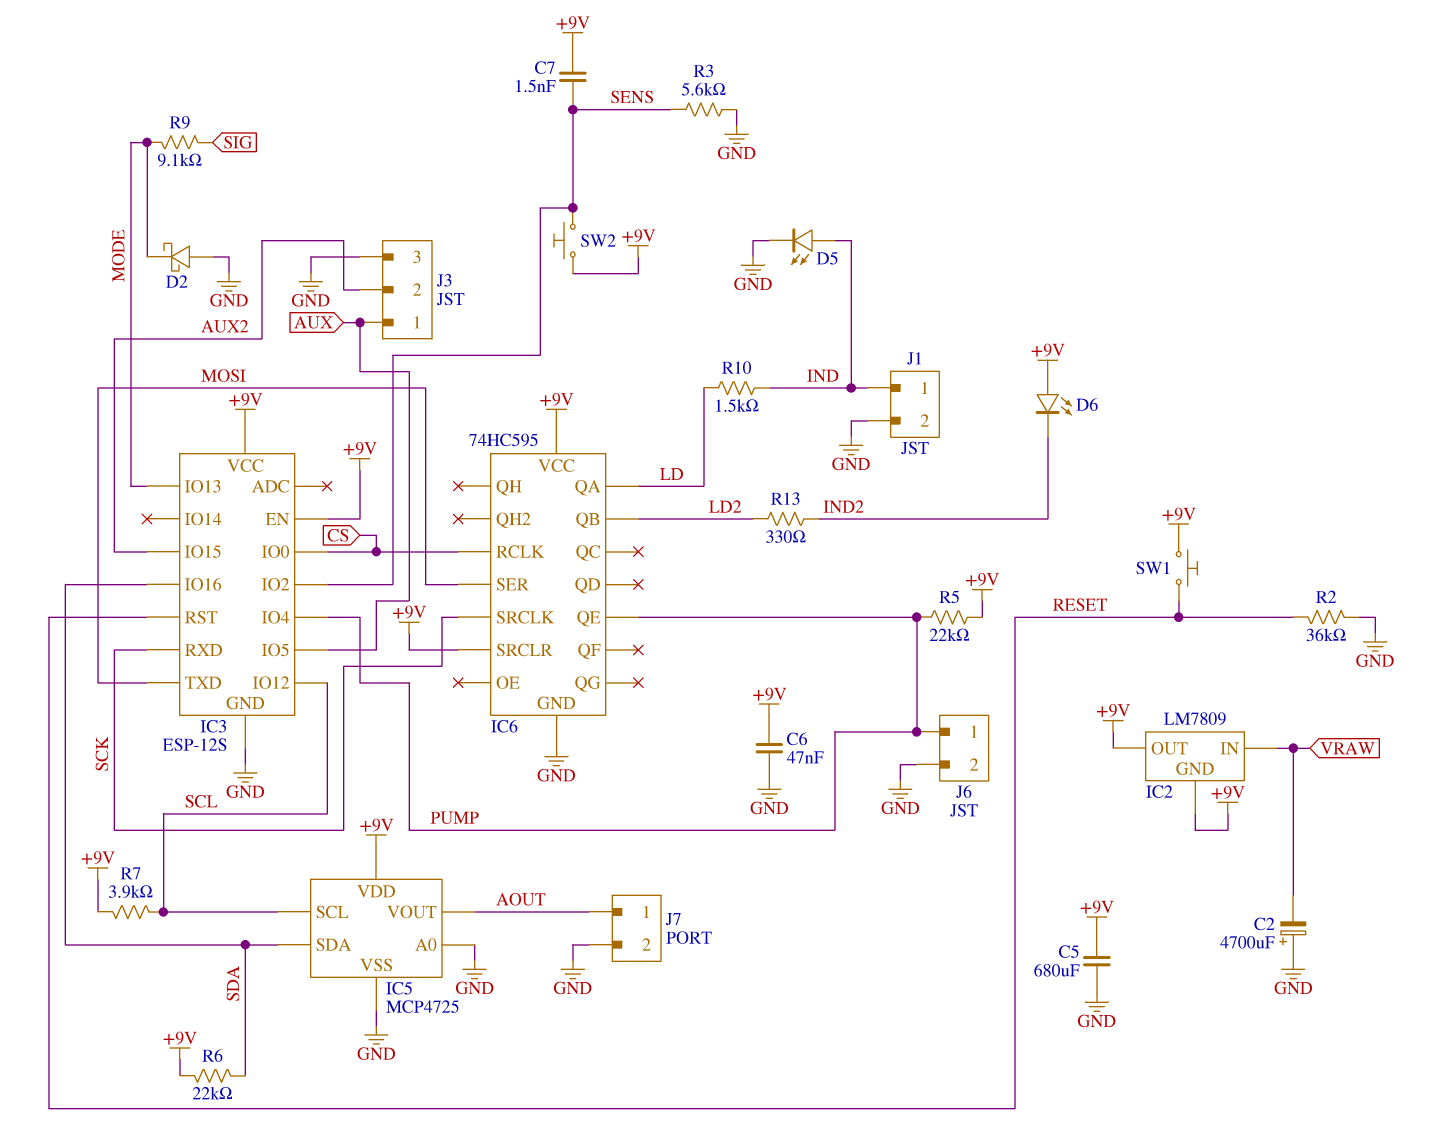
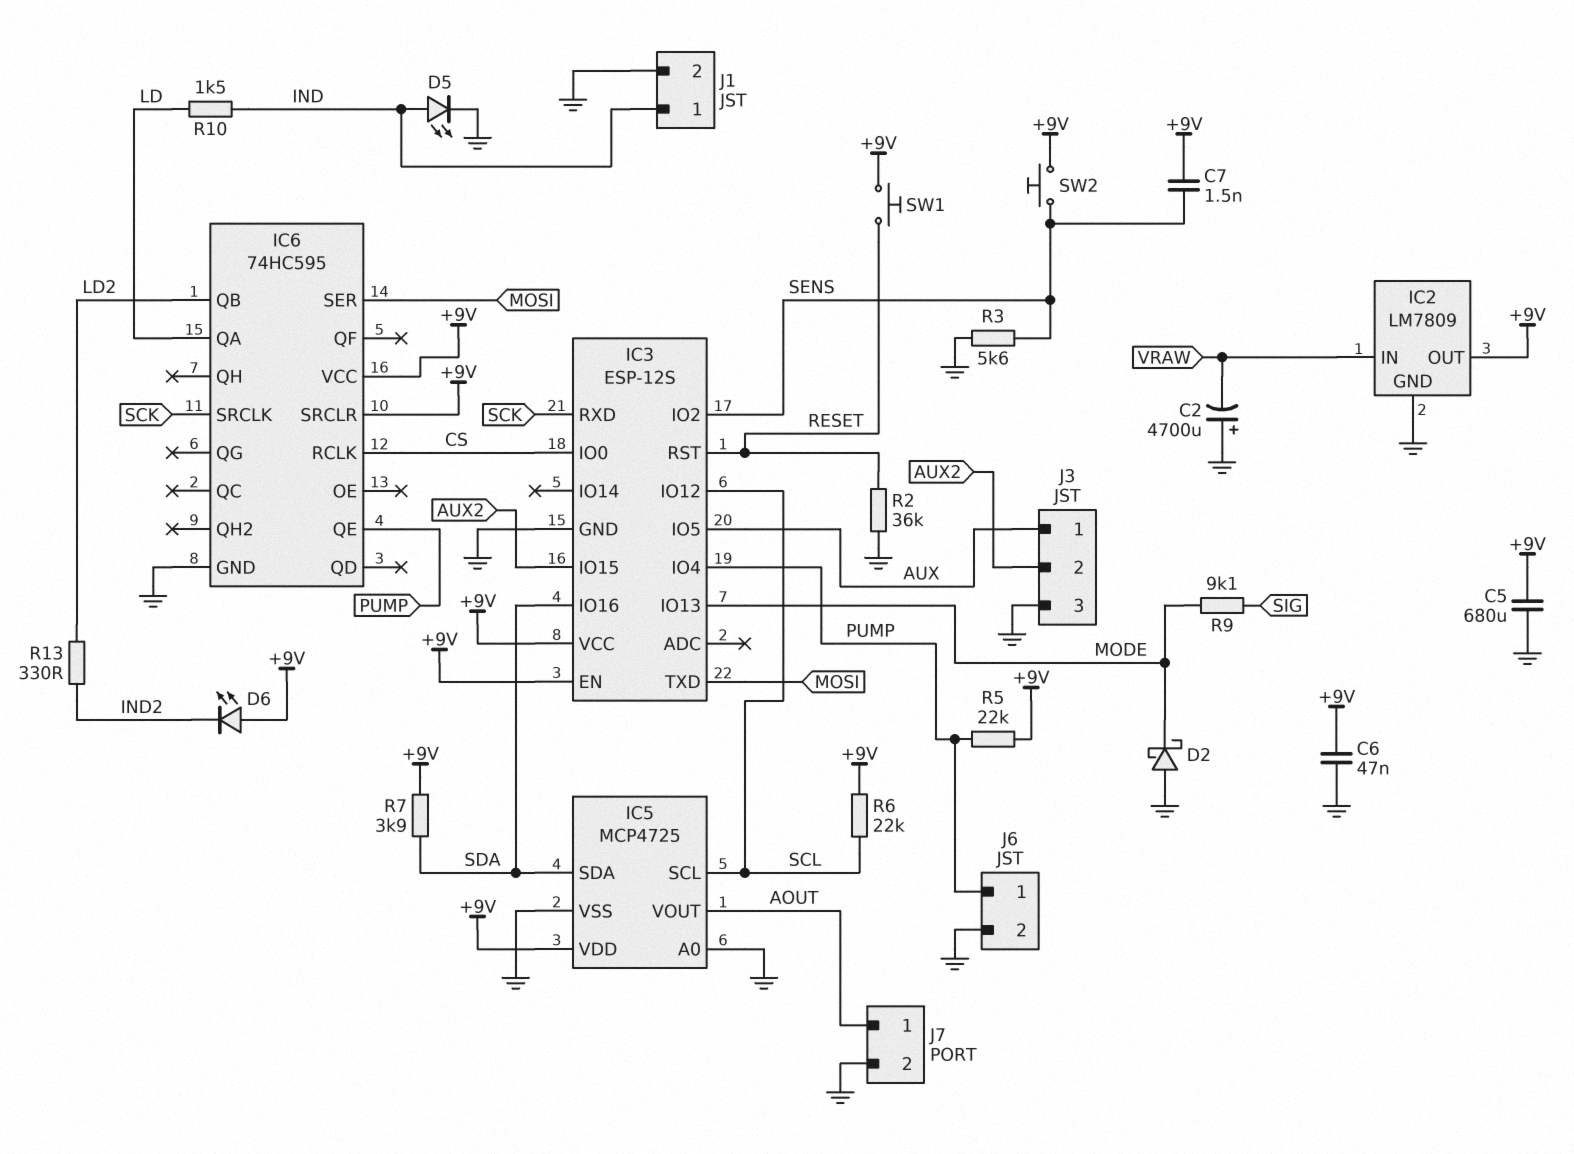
IC2 pin GND: +9V -> GND
R6: 22k (+9V, SDA) -> 22k (+9V, SCL)
R7: 3.9k (+9V, SCL) -> 3.9k (+9V, SDA)

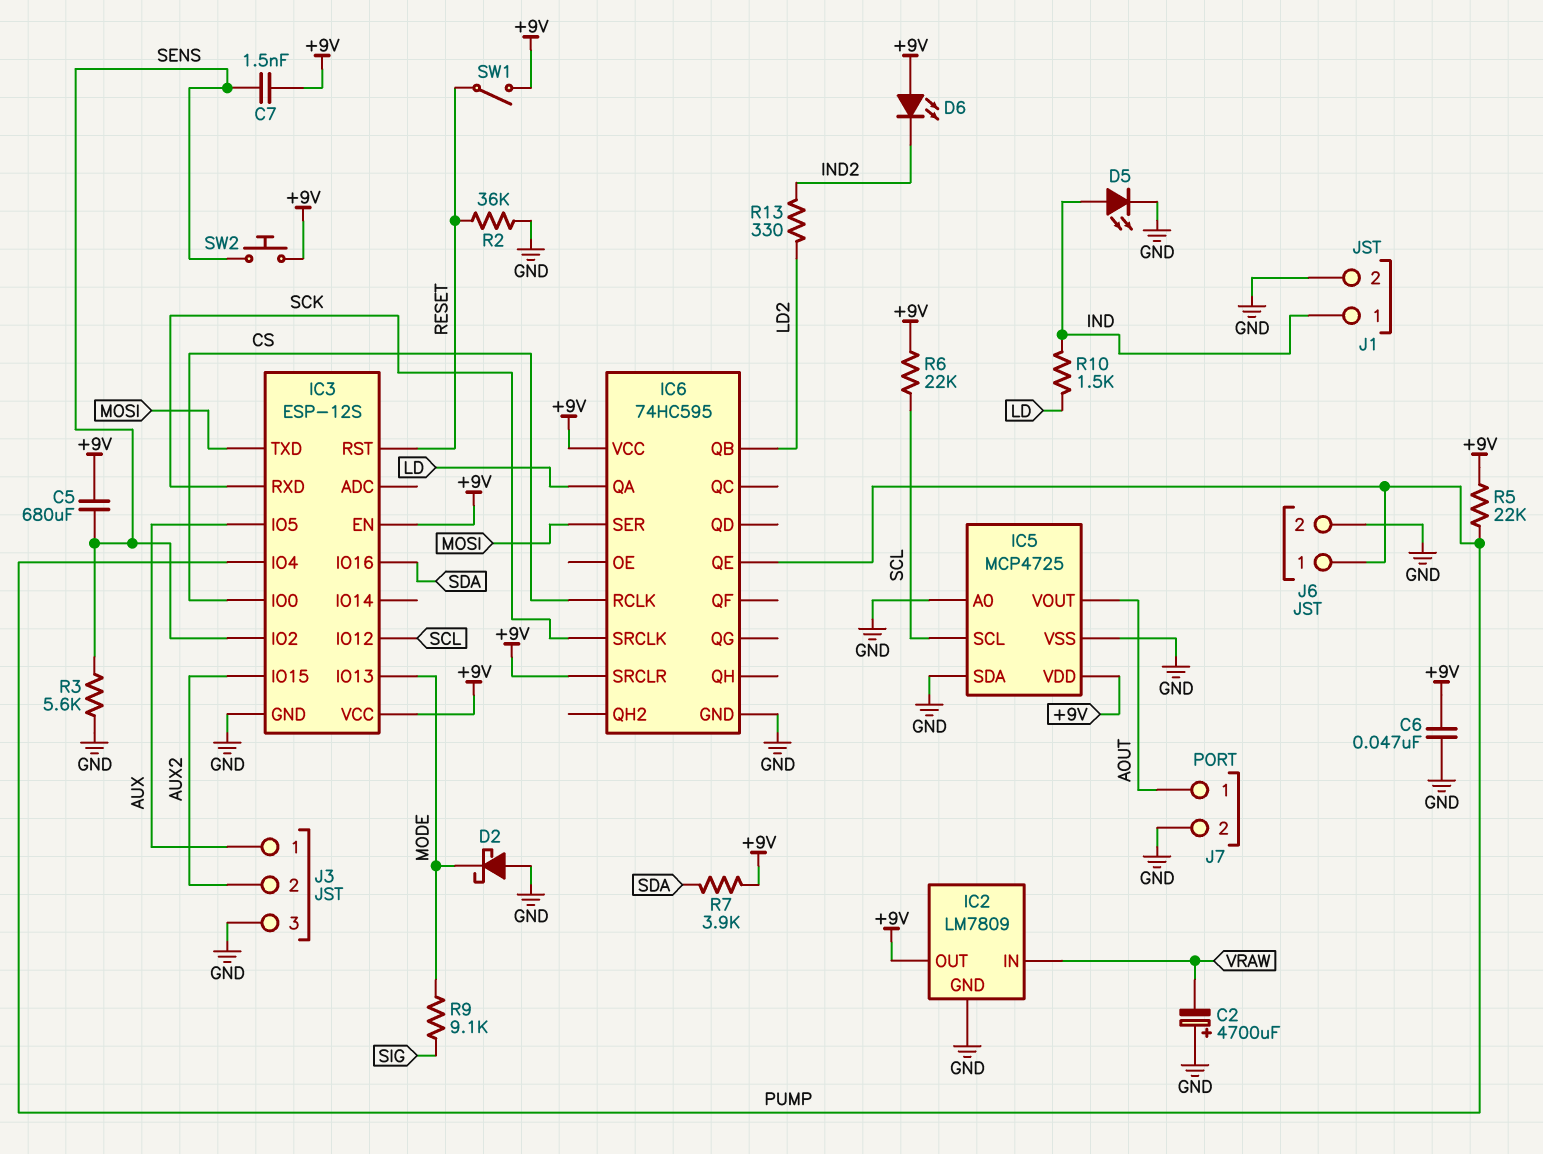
C5: 680uF (+9V, GND) -> 680uF (+9V, SENS)
IC5 pin SDA: SDA -> GND
SW1: button (+9V, RESET) -> switch (+9V, RESET)

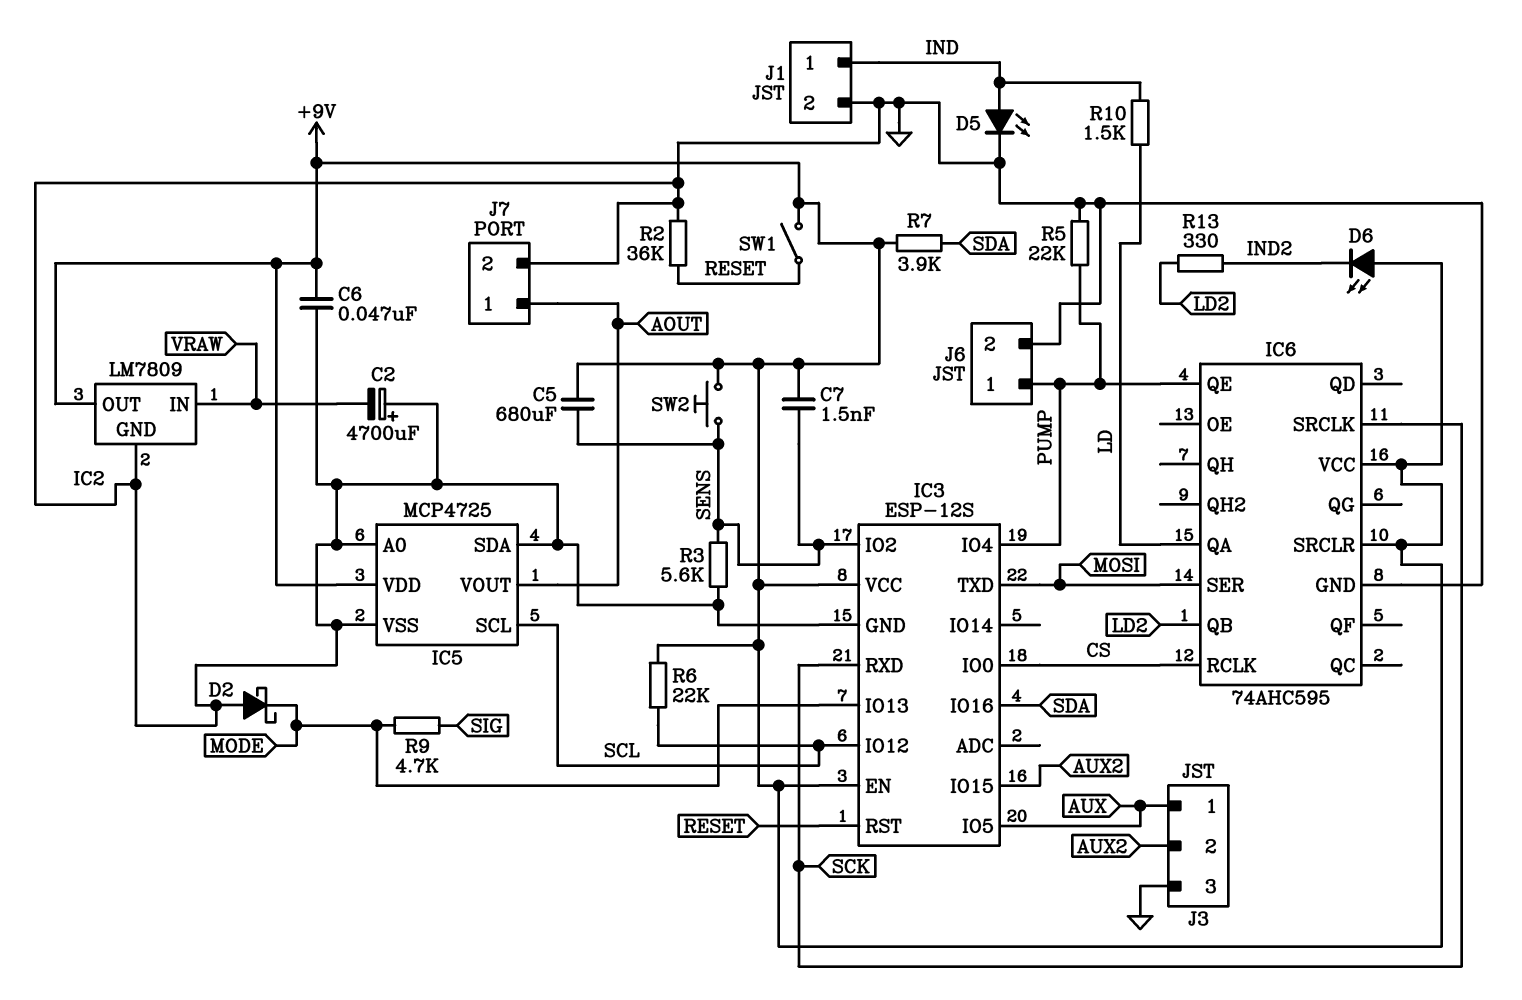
IC6: 74HC595 -> 74AHC595
R5: 22k (+9V, PUMP) -> 22k (GND, PUMP)
R9: 9.1k (MODE, SIG) -> 4.7k (MODE, SIG)

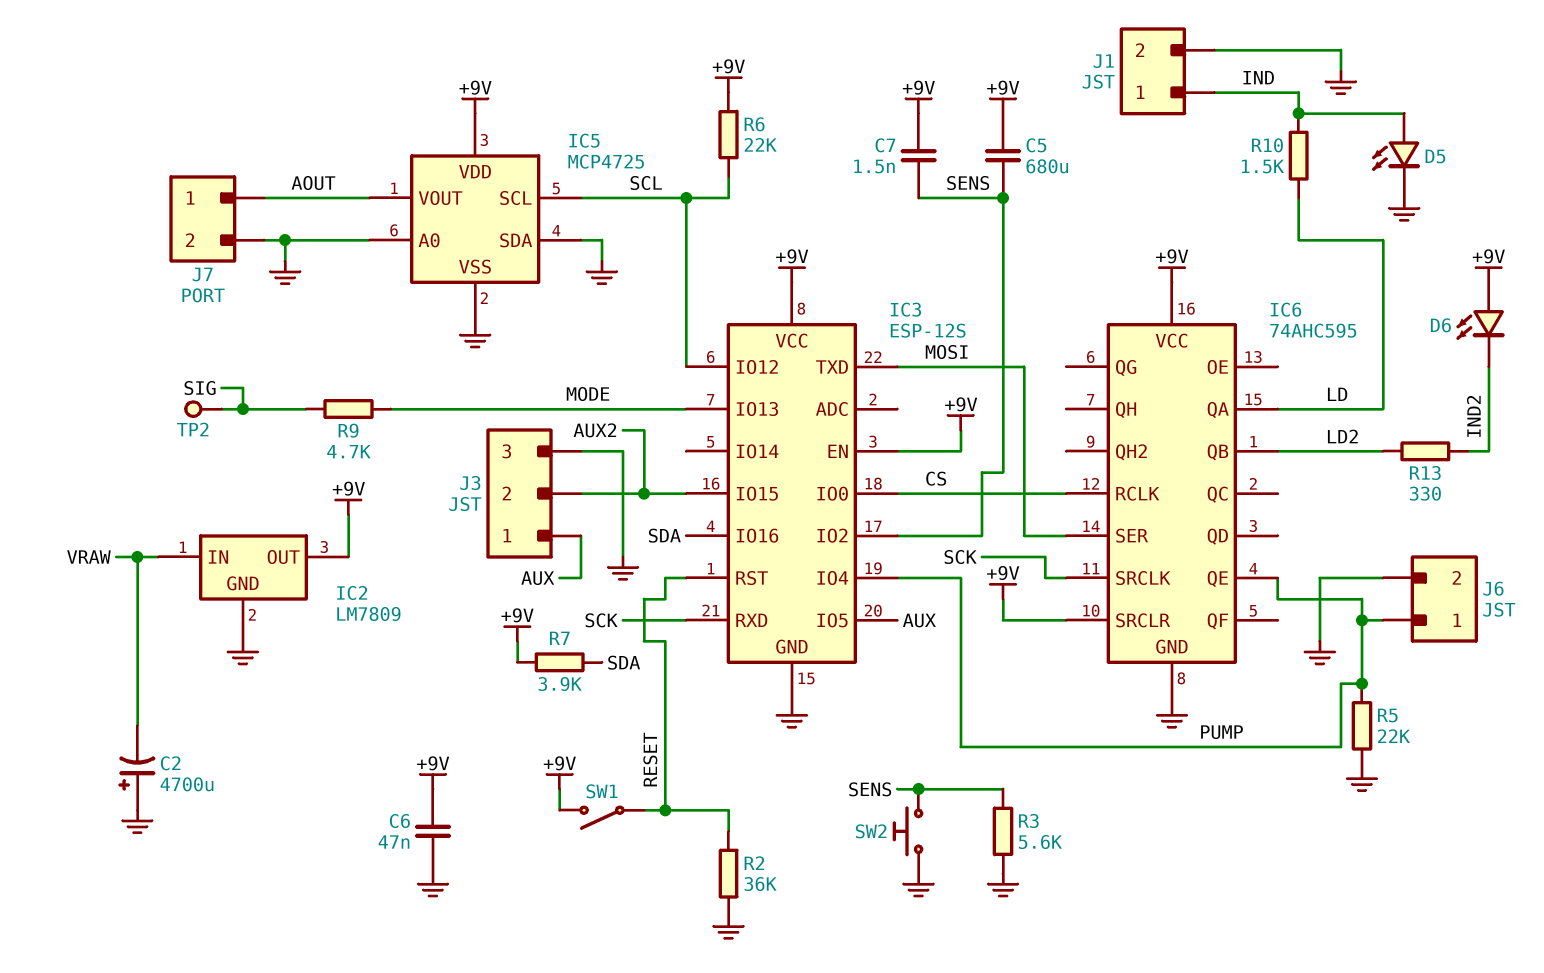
D2: schottky (A GND, K MODE) -> none
SW2: button (+9V, SENS) -> button (GND, SENS)
TP2: none -> test point (SIG)

